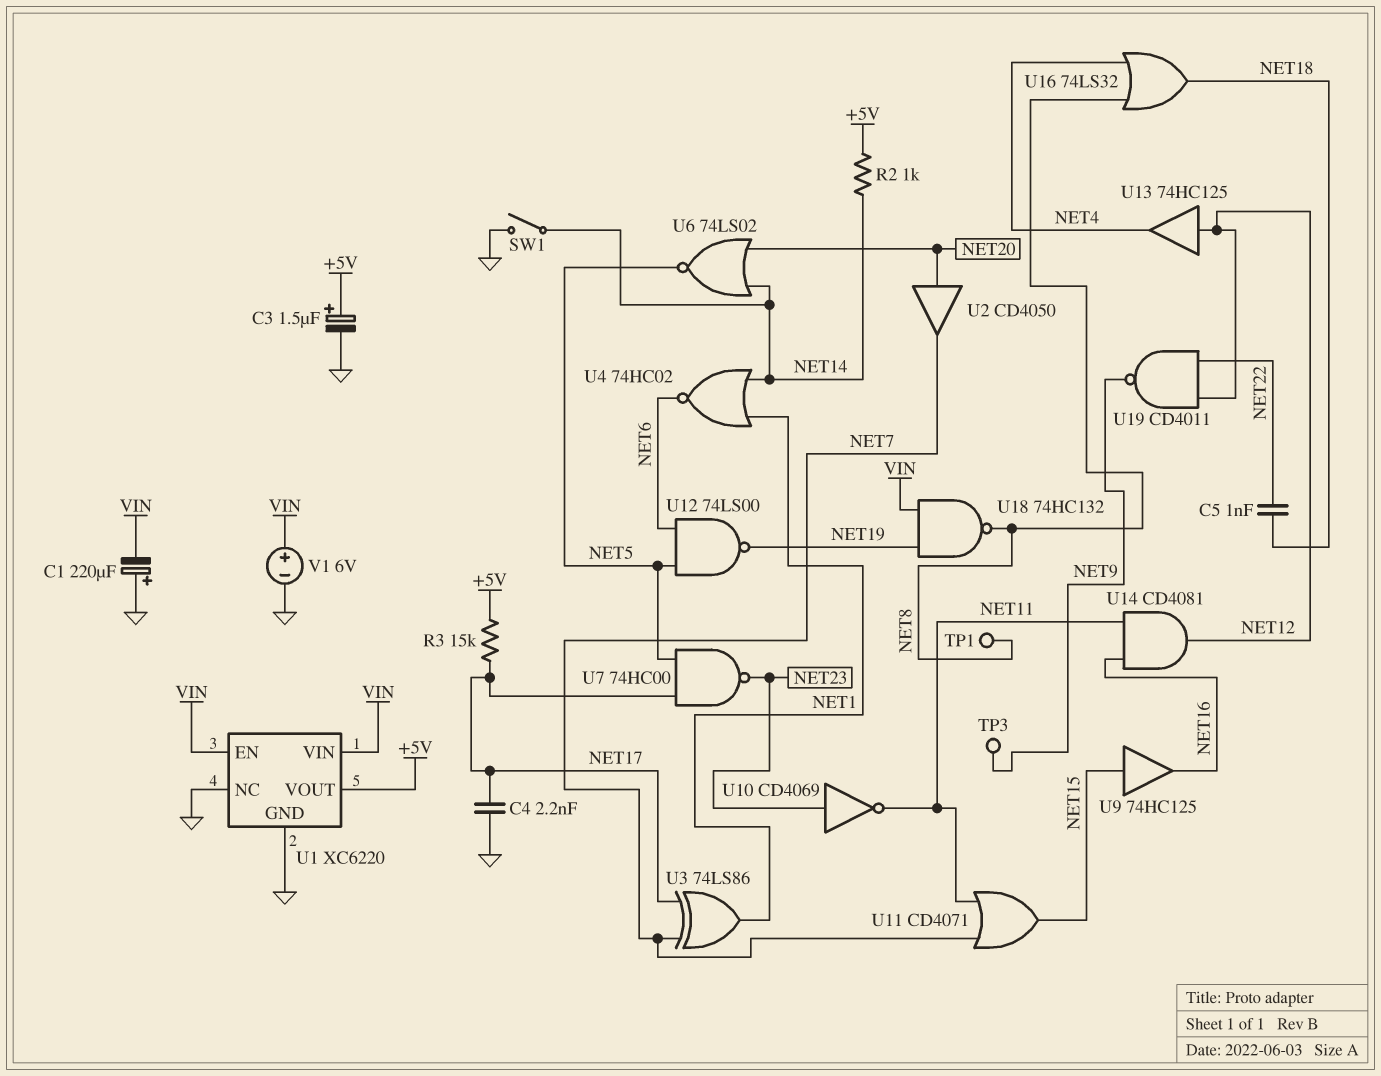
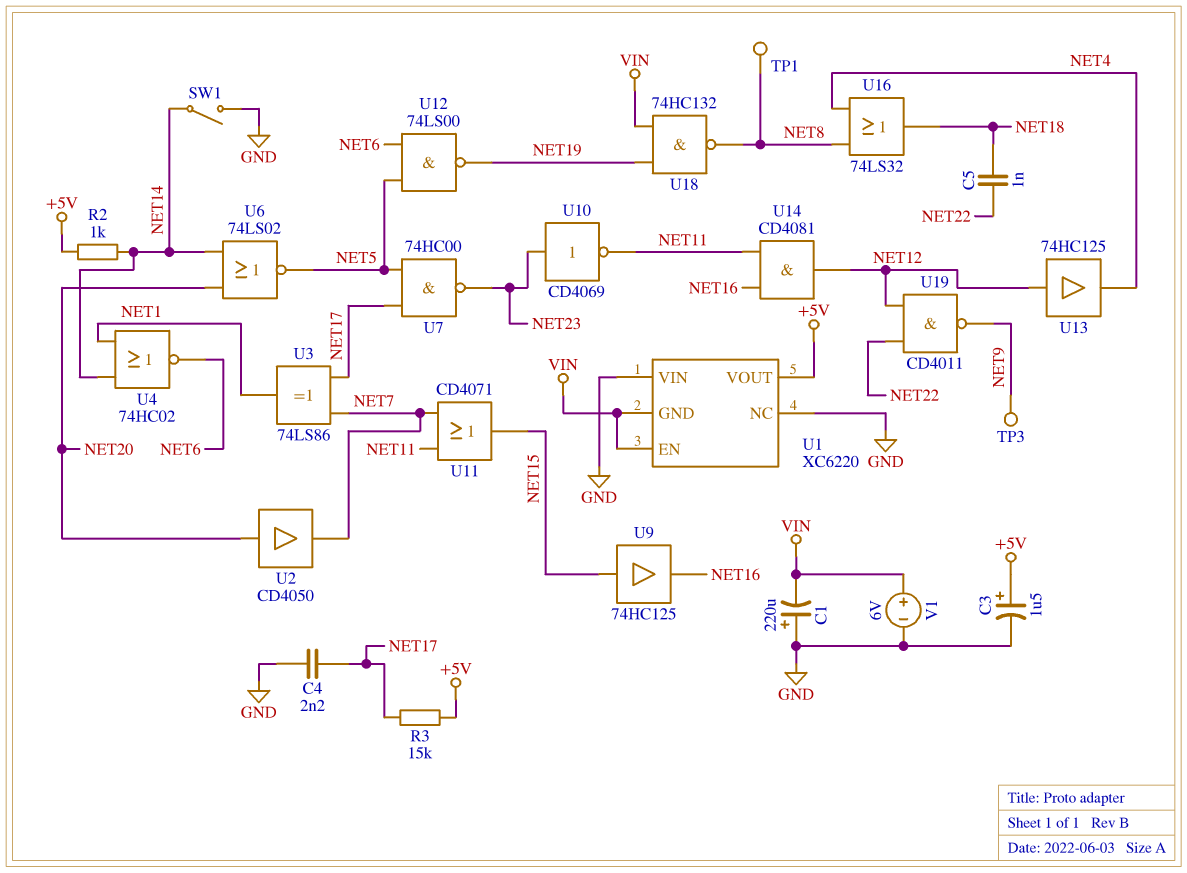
U1 pin GND: GND -> VIN
U1 pin VIN: VIN -> GND

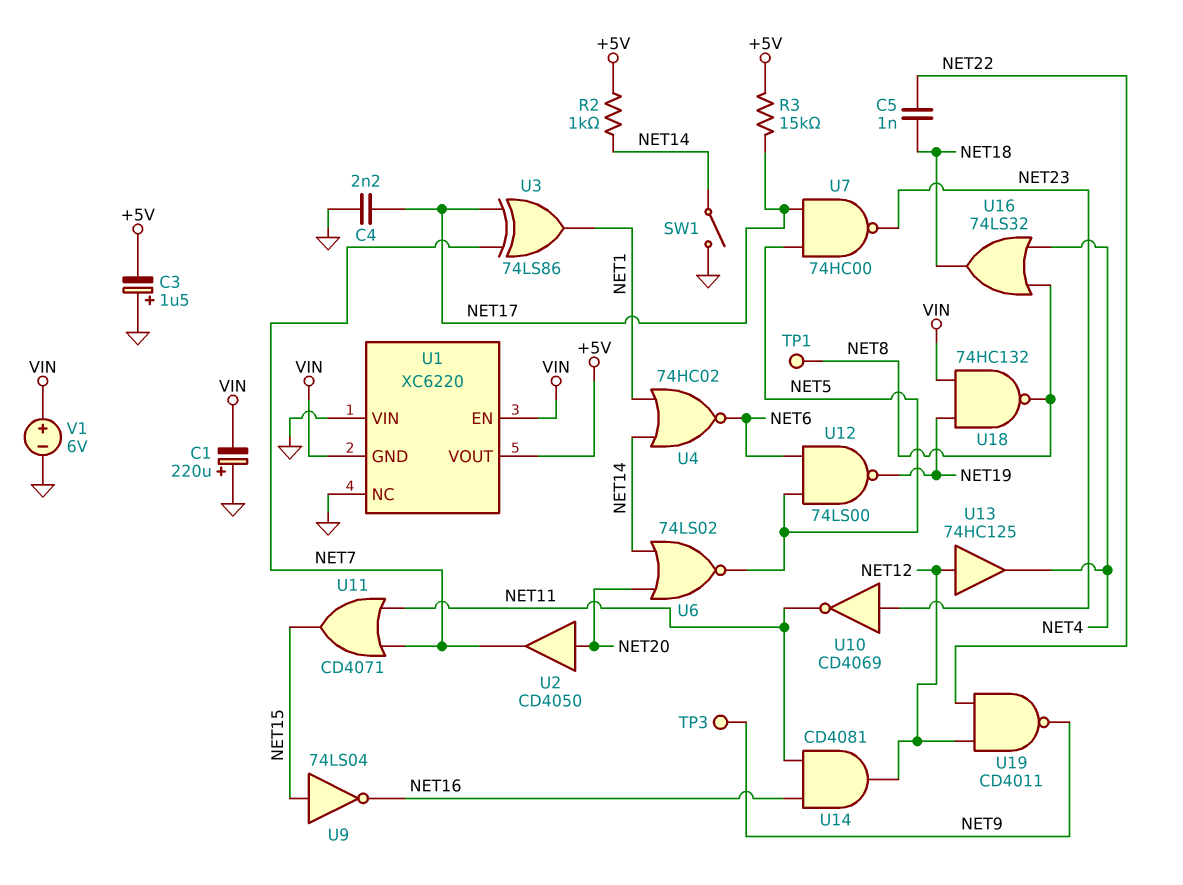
C3: 1.5uF (plus +5V, minus GND) -> 1.5uF (plus GND, minus +5V)
U9: buffer 74HC125 (in NET15, out NET16) -> NOT 74LS04 (in NET15, out NET16)

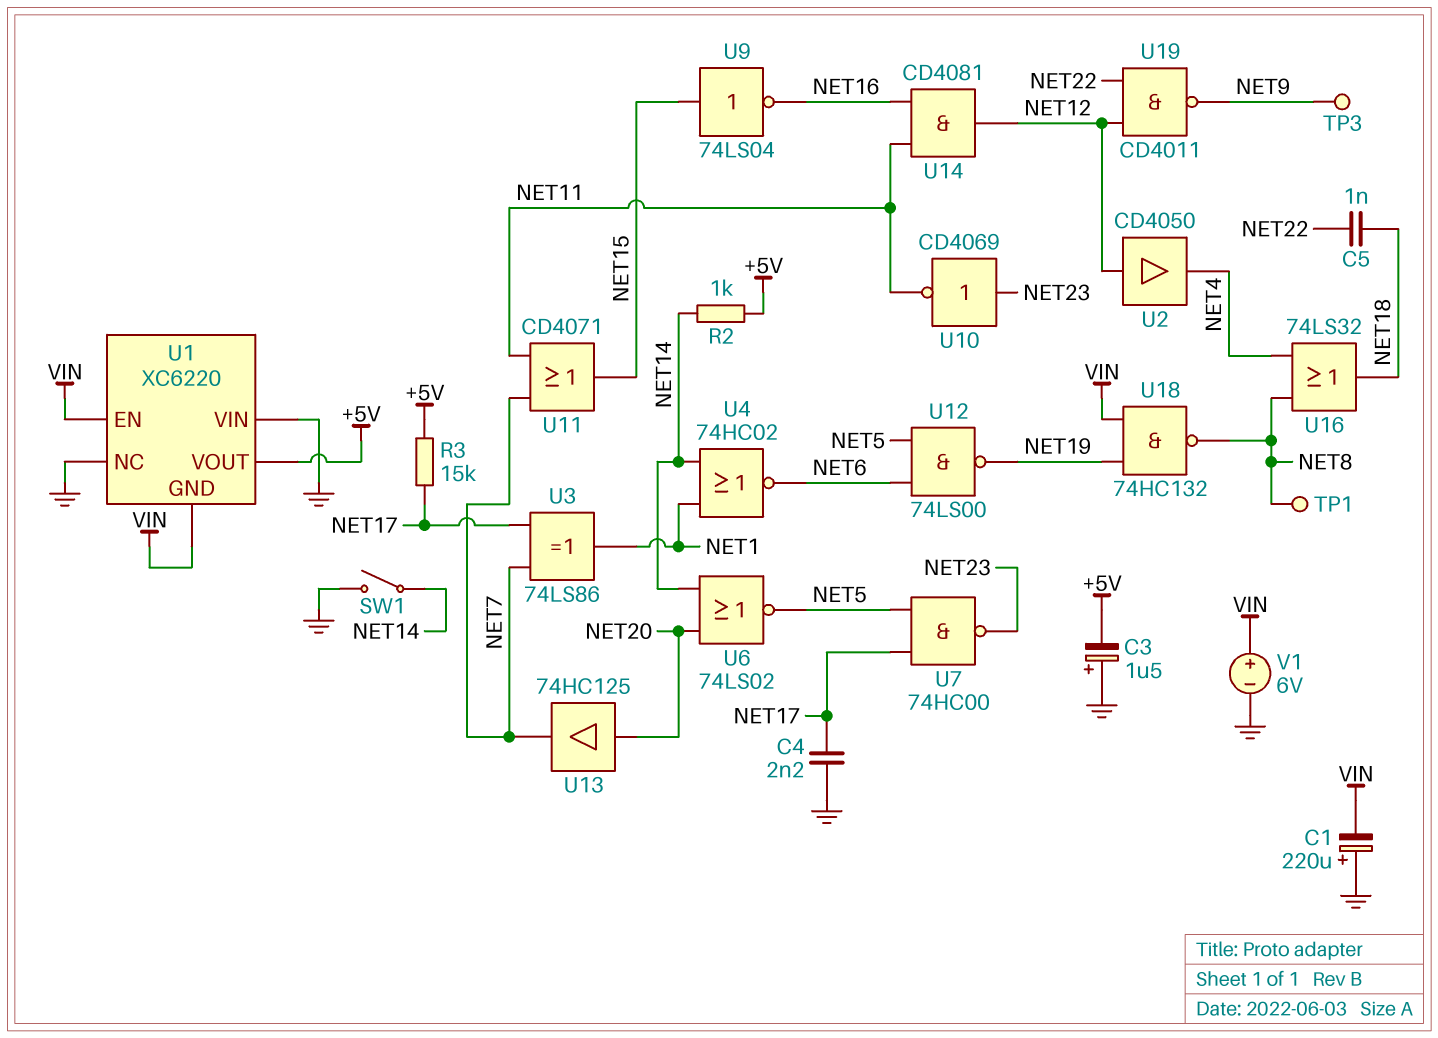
U2: buffer CD4050 (in NET20, out NET7) -> buffer CD4050 (in NET12, out NET4)
U13: buffer 74HC125 (in NET12, out NET4) -> buffer 74HC125 (in NET20, out NET7)

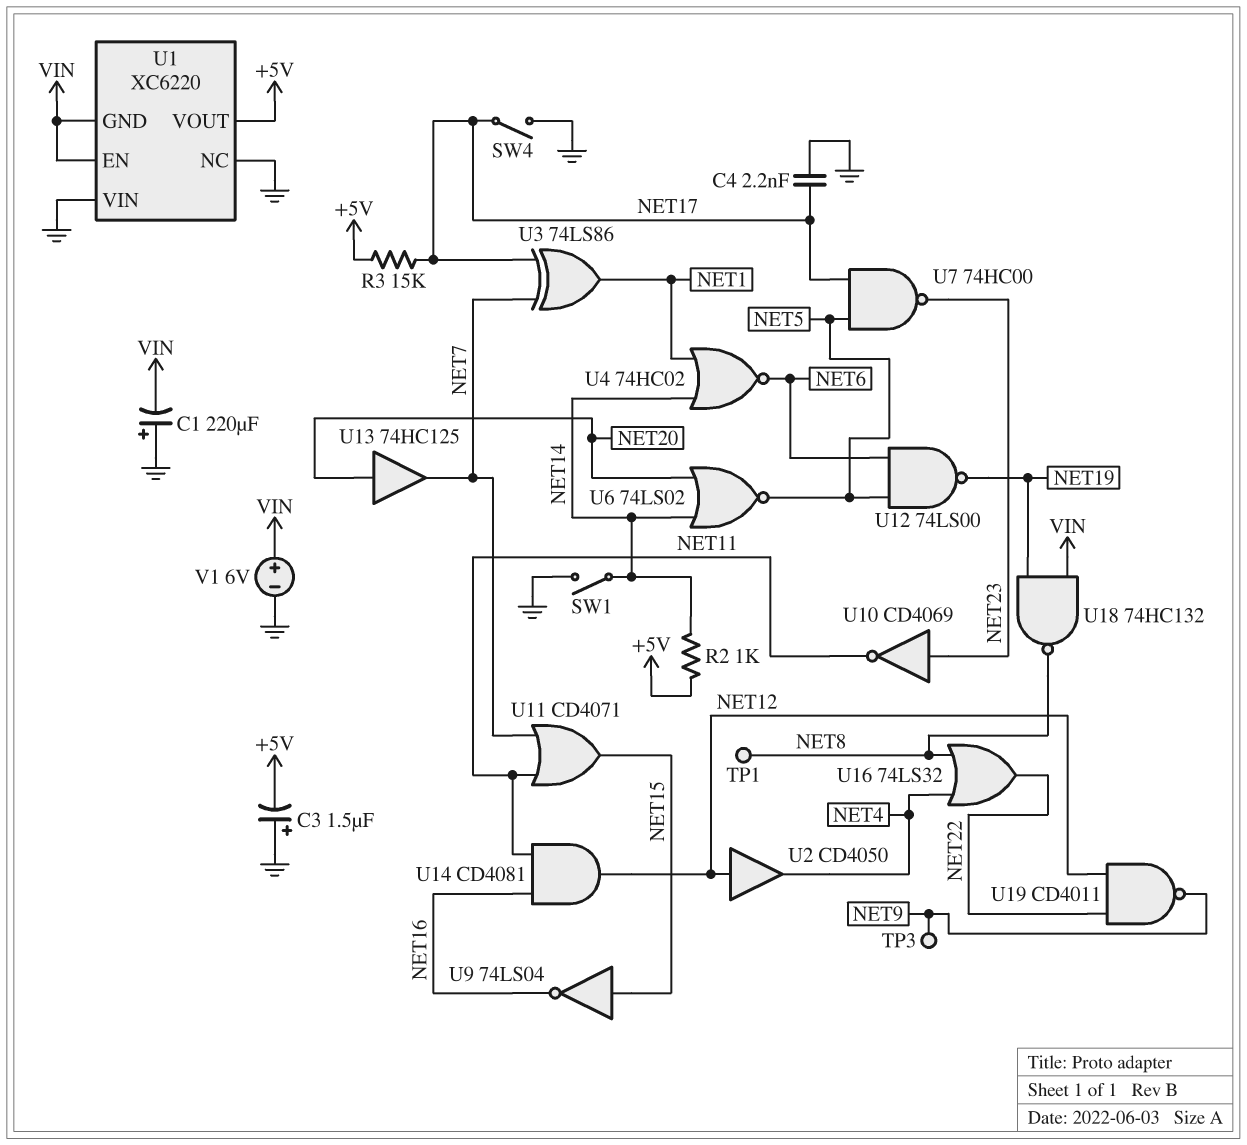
C5: 1nF (NET18, NET22) -> none
SW4: none -> switch (GND, NET17)
U16: OR 74LS32 (in NET4, in NET8, out NET18) -> OR 74LS32 (in NET4, in NET8, out NET22)

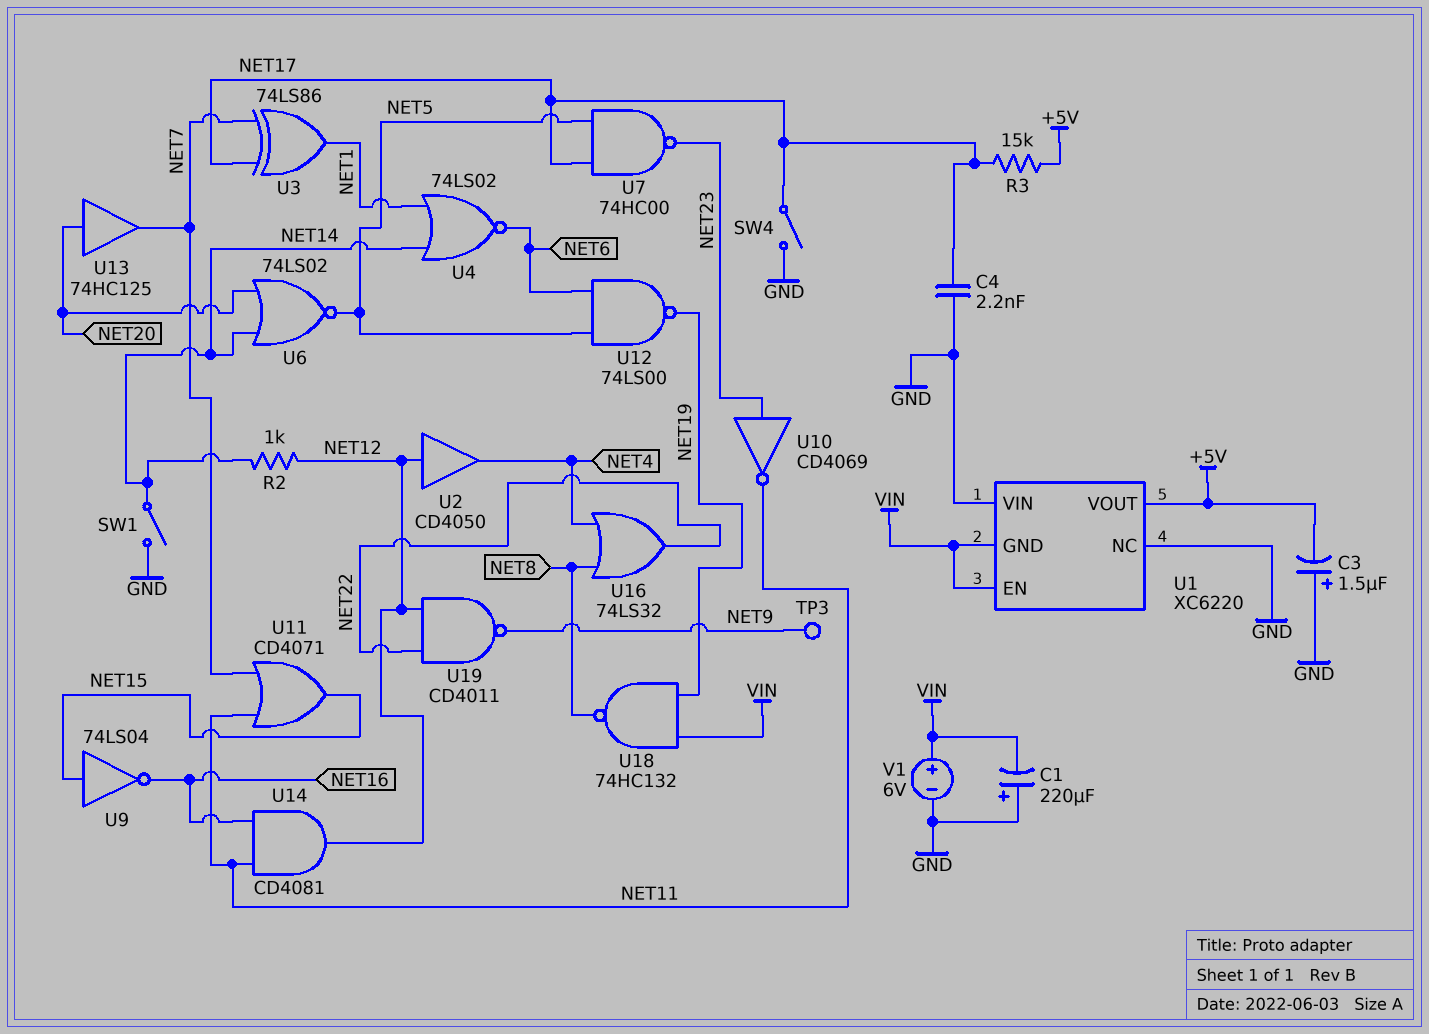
R2: 1k (+5V, NET14) -> 1k (NET12, NET14)
TP1: test point (NET8) -> none
U4: NOR 74HC02 (in NET1, in NET14, out NET6) -> NOR 74LS02 (in NET1, in NET14, out NET6)

